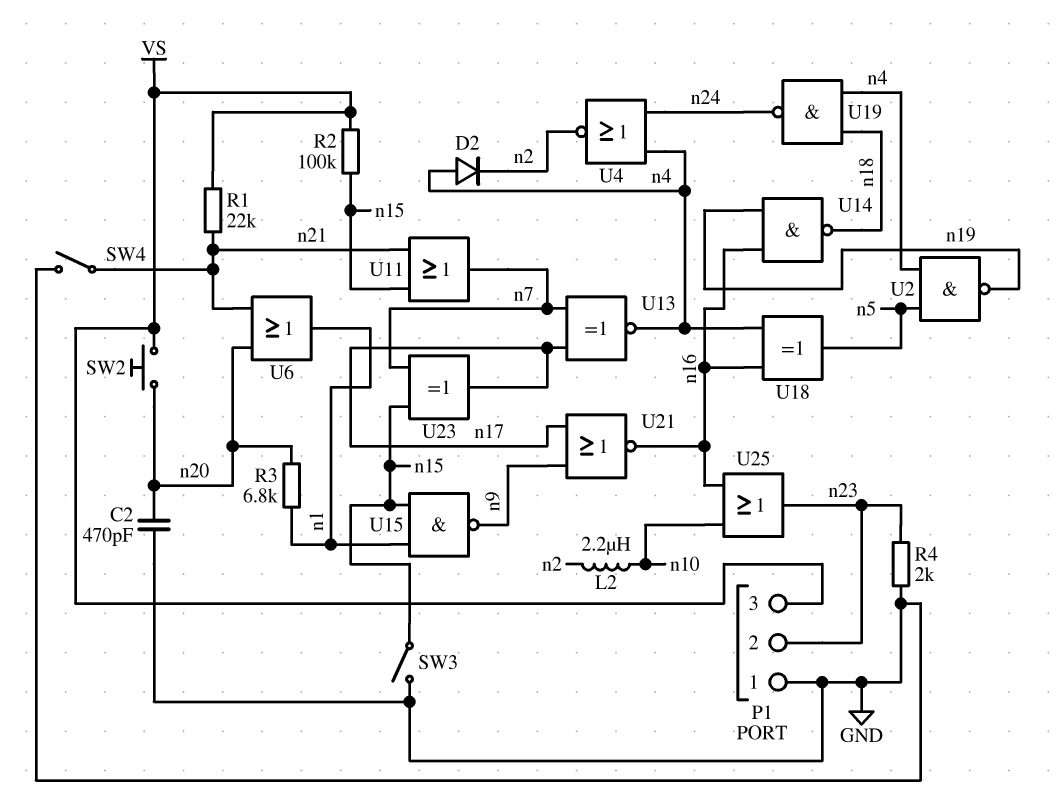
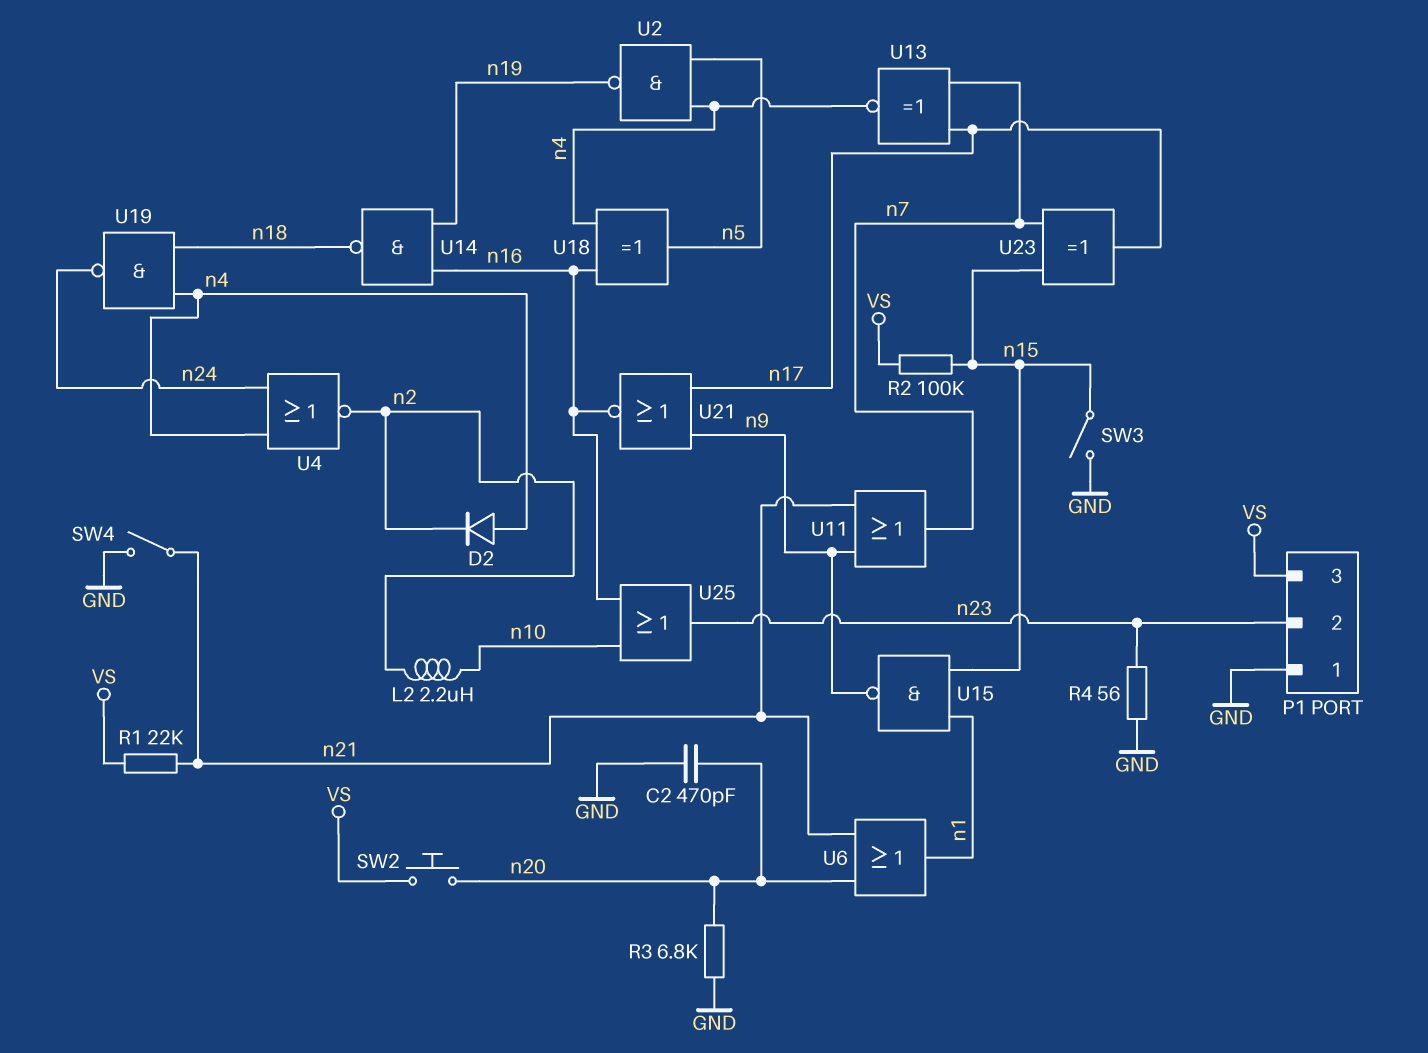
R3: 6.8k (n1, n20) -> 6.8k (GND, n20)
R4: 2k (GND, n23) -> 56 (GND, n23)
U11: OR (in n15, in n21, out n7) -> OR (in n9, in n21, out n7)

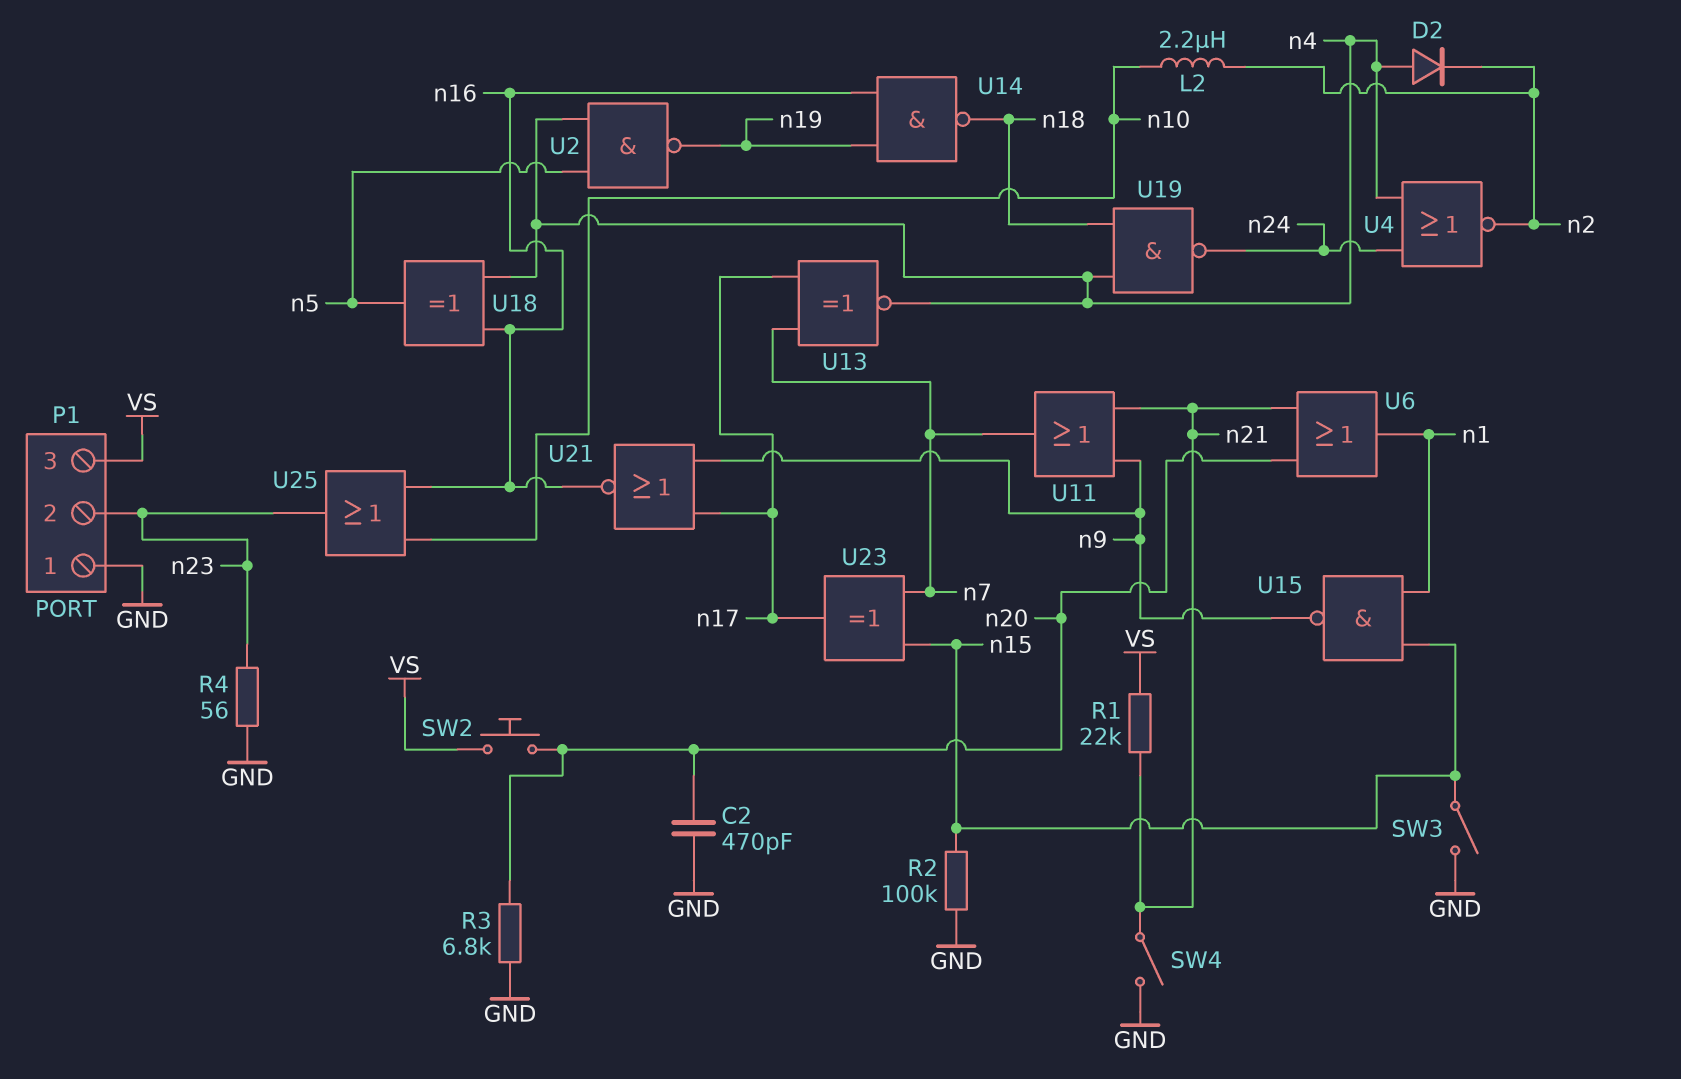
R2: 100k (VS, n15) -> 100k (GND, n15)

